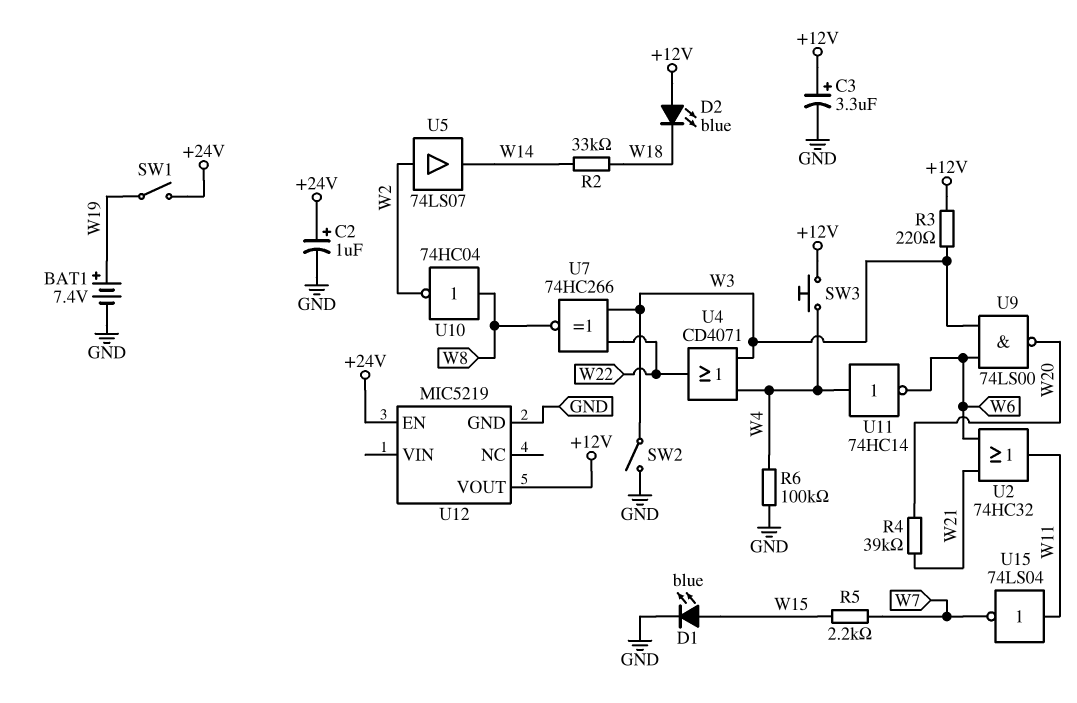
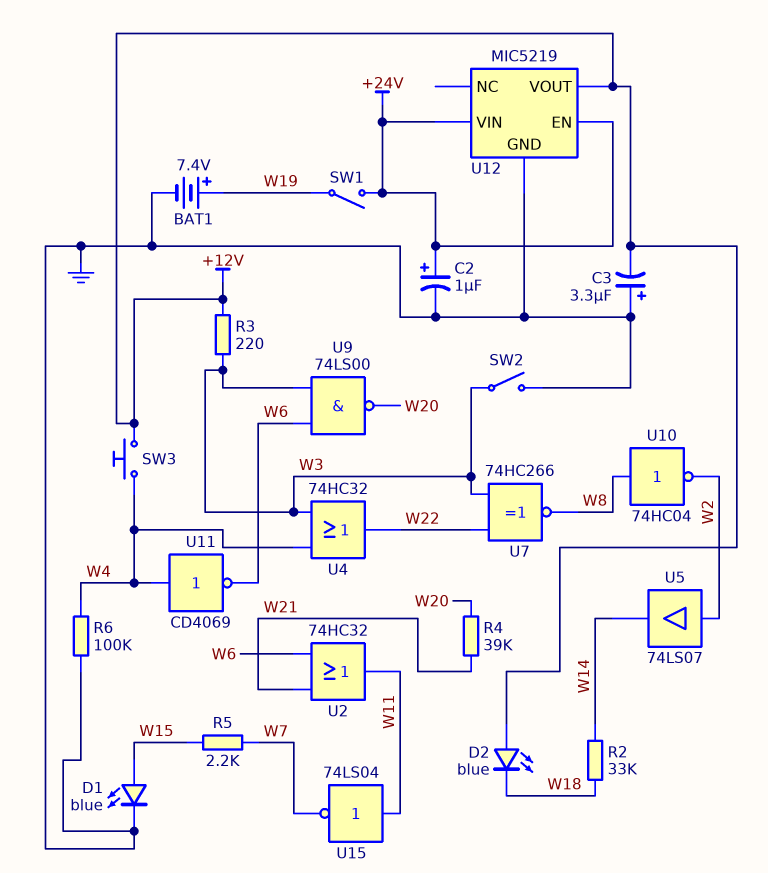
C3: 3.3uF (plus +12V, minus GND) -> 3.3uF (plus GND, minus +12V)
U4: OR CD4071 (in W3, in W4, out W22) -> OR 74HC32 (in W3, in W4, out W22)
U11: NOT 74HC14 (in W4, out W6) -> NOT CD4069 (in W4, out W6)
U12 pin VIN: none -> +24V

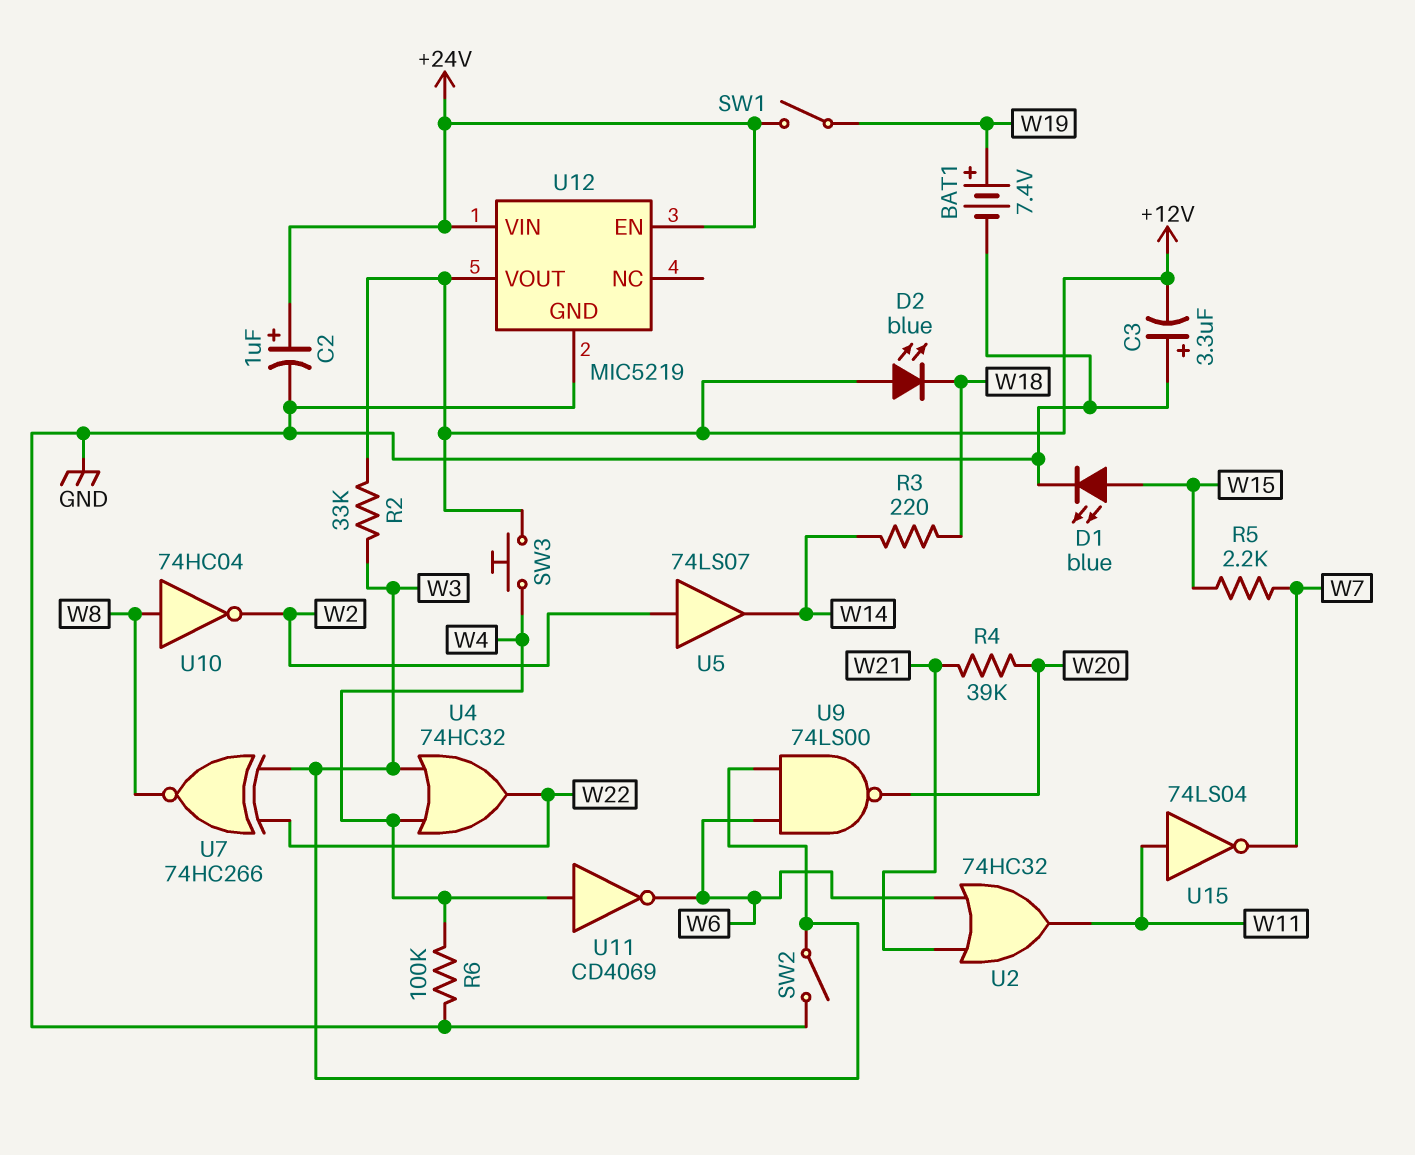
R2: 33k (W14, W18) -> 33k (+12V, W3)
R3: 220 (+12V, W3) -> 220 (W14, W18)

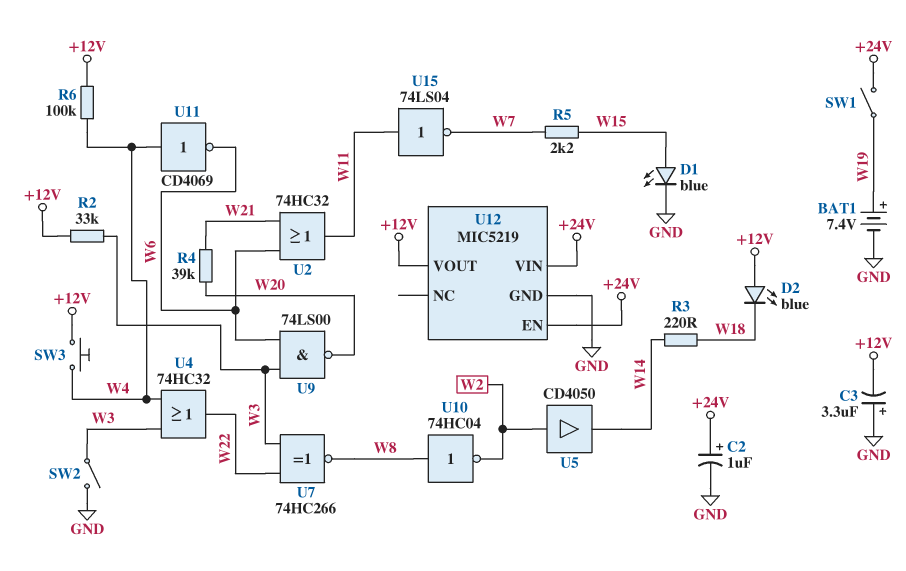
R6: 100k (GND, W4) -> 100k (+12V, W4)
U5: buffer 74LS07 (in W2, out W14) -> buffer CD4050 (in W2, out W14)

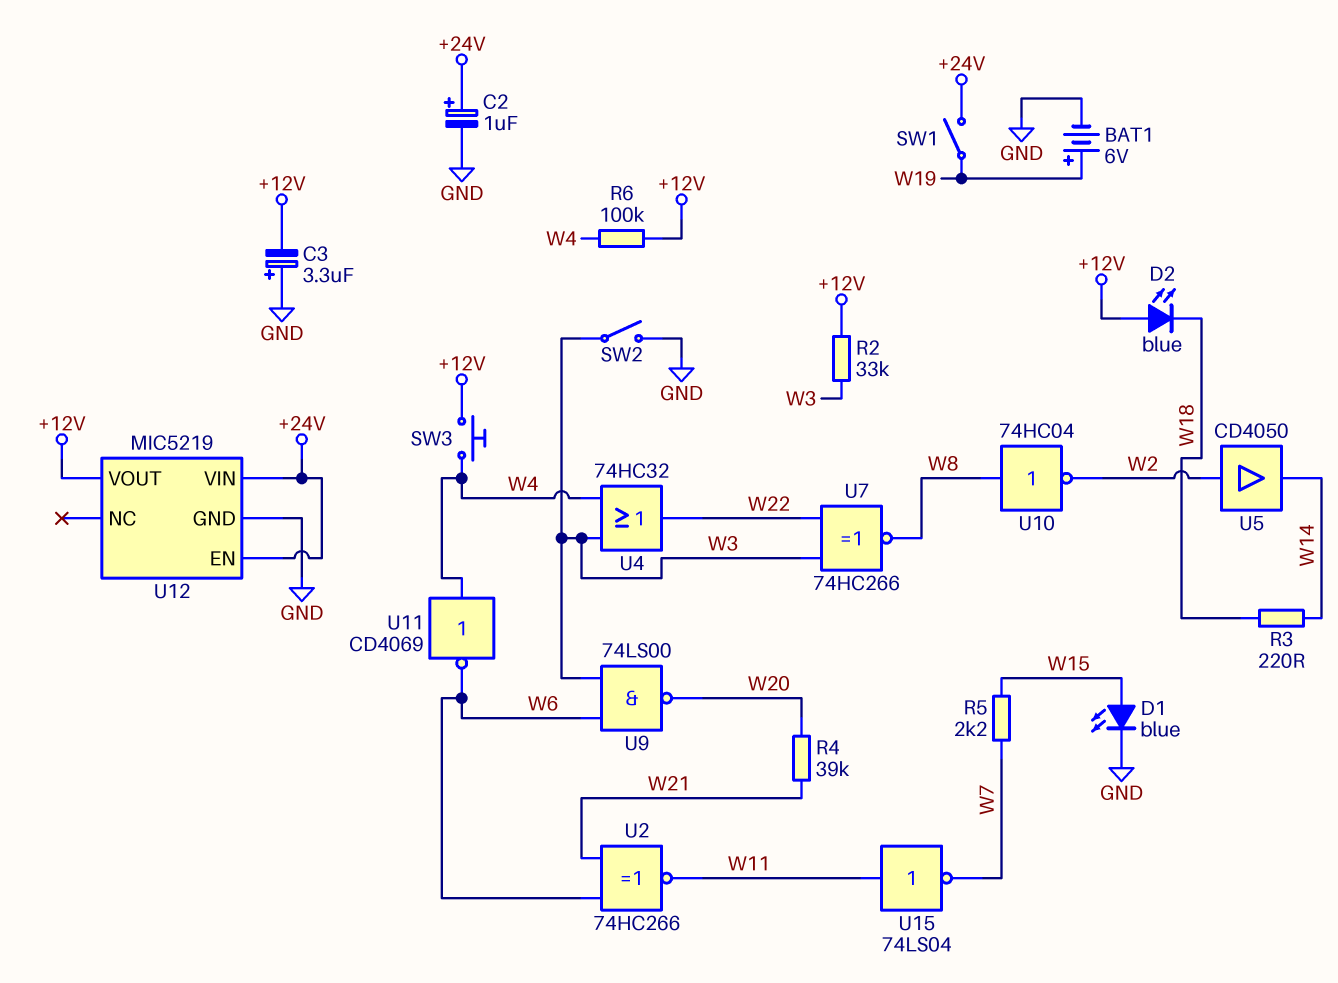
BAT1: 7.4V (plus W19, minus GND) -> 6V (plus W19, minus GND)
U2: OR 74HC32 (in W6, in W21, out W11) -> XNOR 74HC266 (in W6, in W21, out W11)

